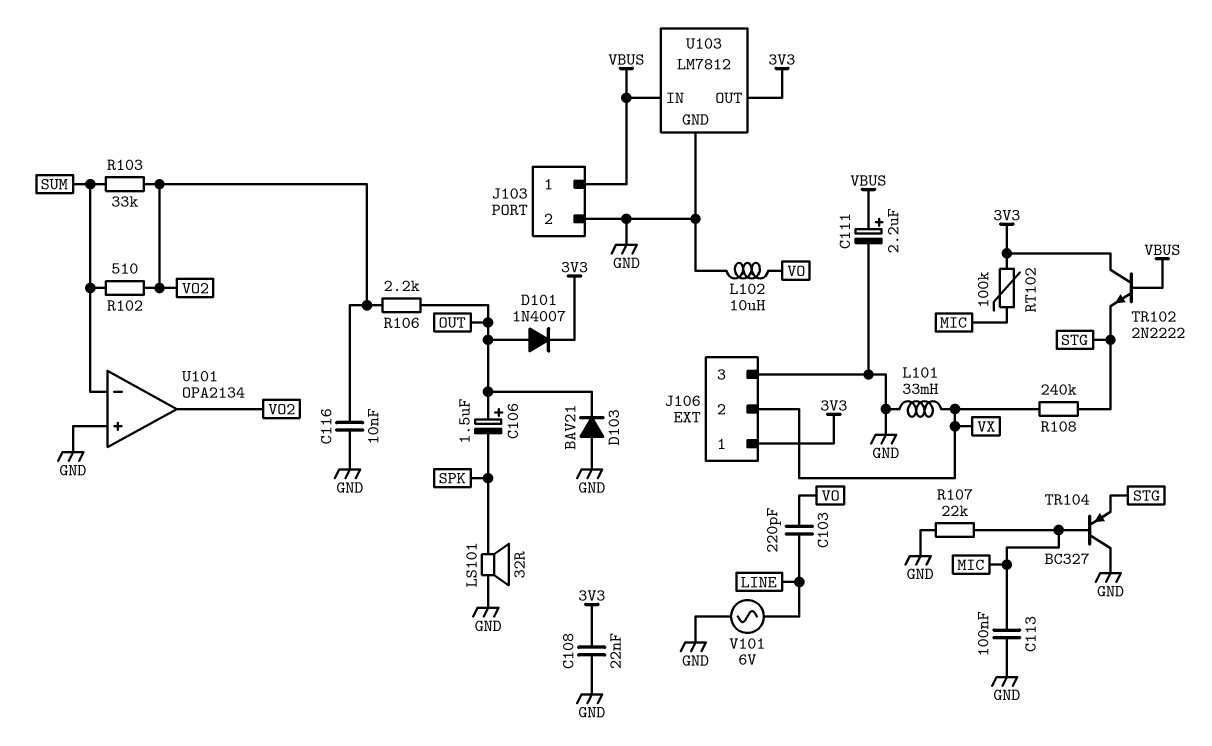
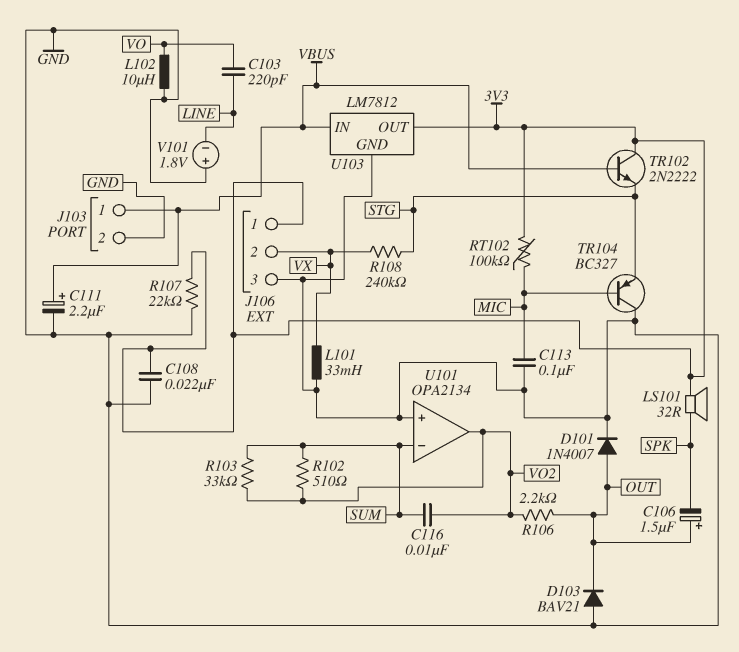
C116: 10nF (GND, VO2) -> 10nF (SUM, VO2)
D101: diode 1N4007 (A OUT, K 3V3) -> diode 1N4007 (A OUT, K GND)
LS101: speaker 32R (GND, SPK) -> speaker 32R (3V3, SPK)
R107: 22k (GND, MIC) -> 22k (3V3, GND)
V101: AC 6V (GND, LINE) -> 1.8V (plus GND, minus LINE)

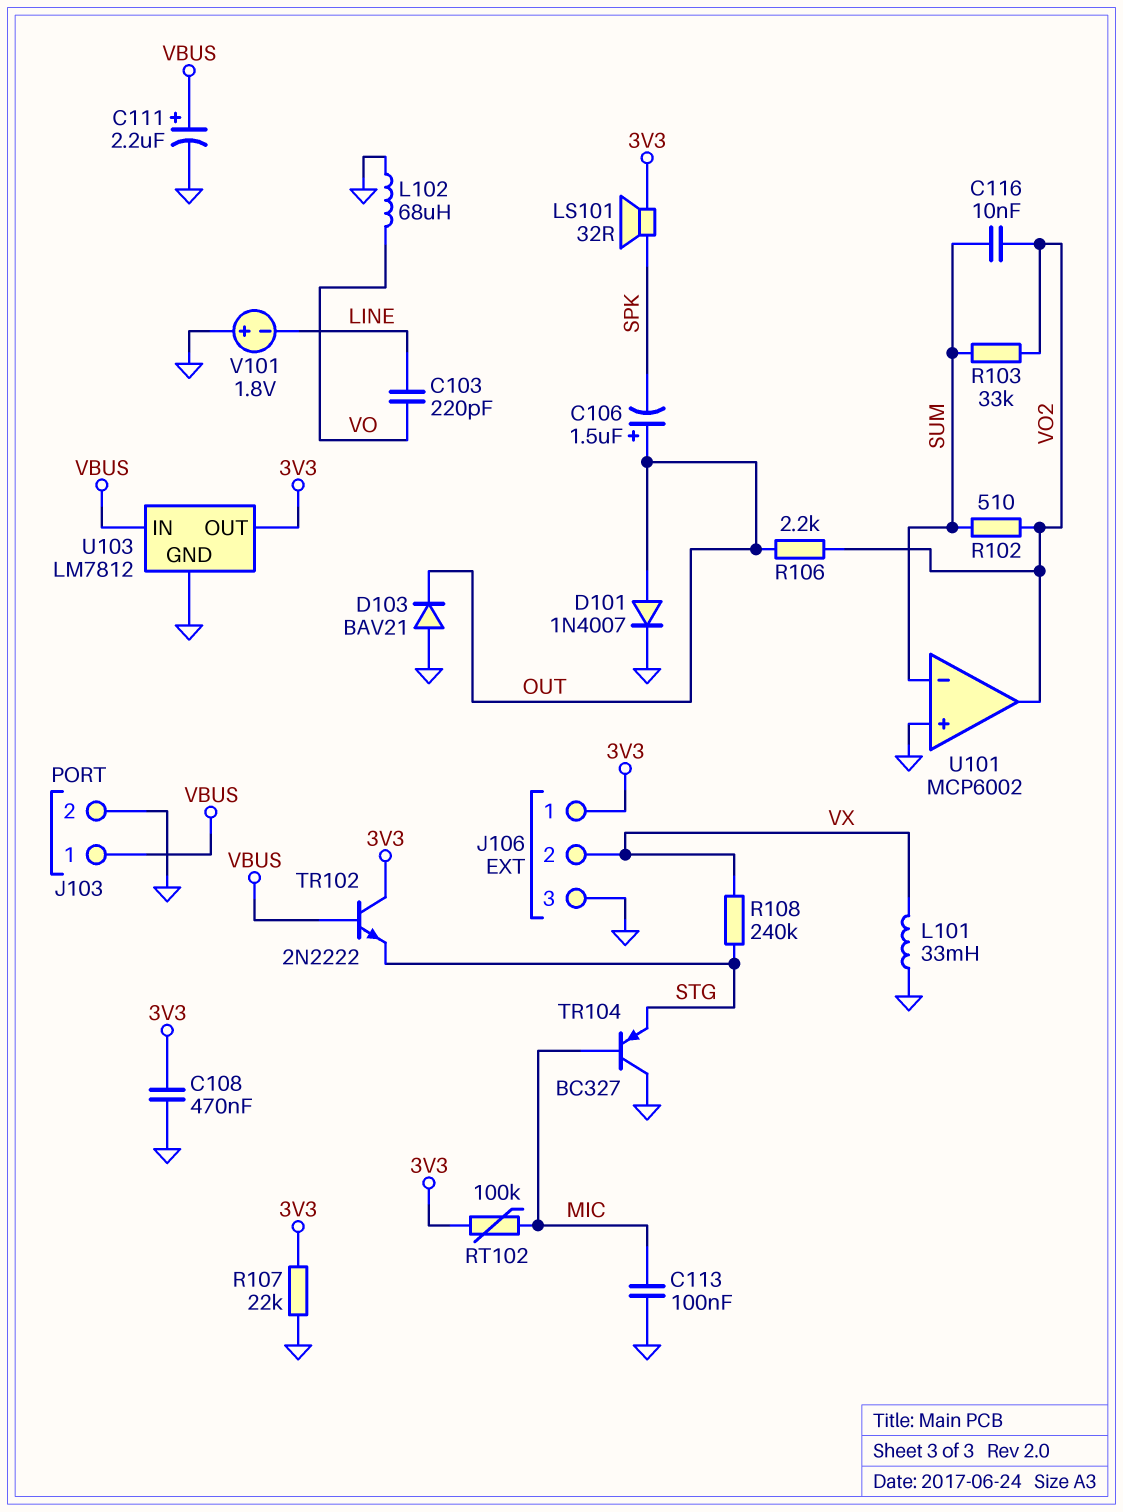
C108: 22nF (3V3, GND) -> 470nF (3V3, GND)
L102: 10uH (GND, VO) -> 68uH (GND, VO)
U101: OPA2134 -> MCP6002

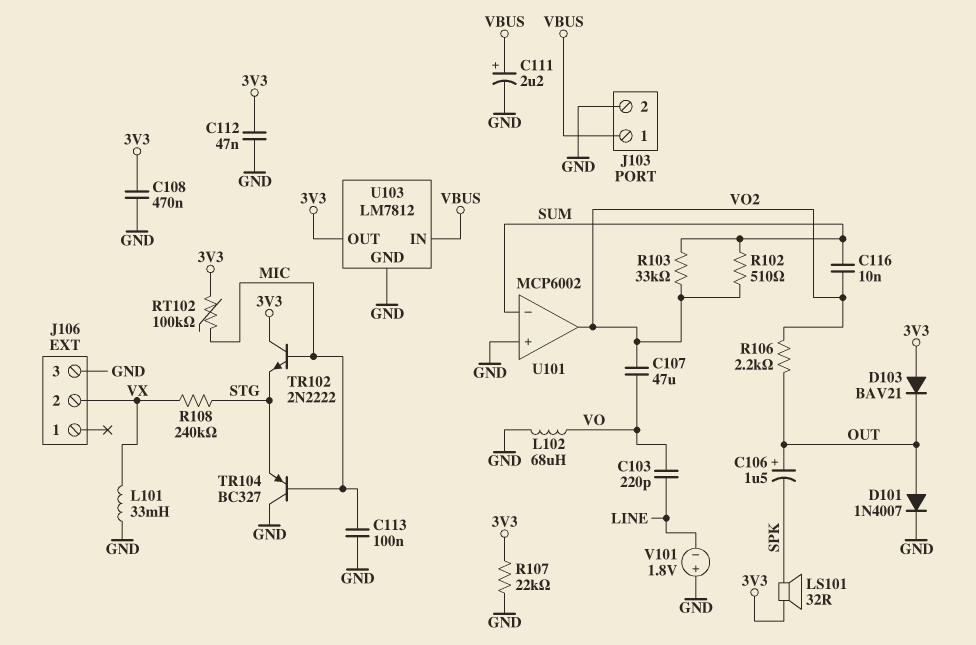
C107: none -> 47uF (VO, VO2)
C112: none -> 47nF (3V3, GND)
D103: diode BAV21 (A GND, K OUT) -> diode BAV21 (A 3V3, K OUT)
J106 pin 1: 3V3 -> none
TR102: NPN 2N2222 (B VBUS, C 3V3, E STG) -> NPN 2N2222 (B MIC, C 3V3, E STG)

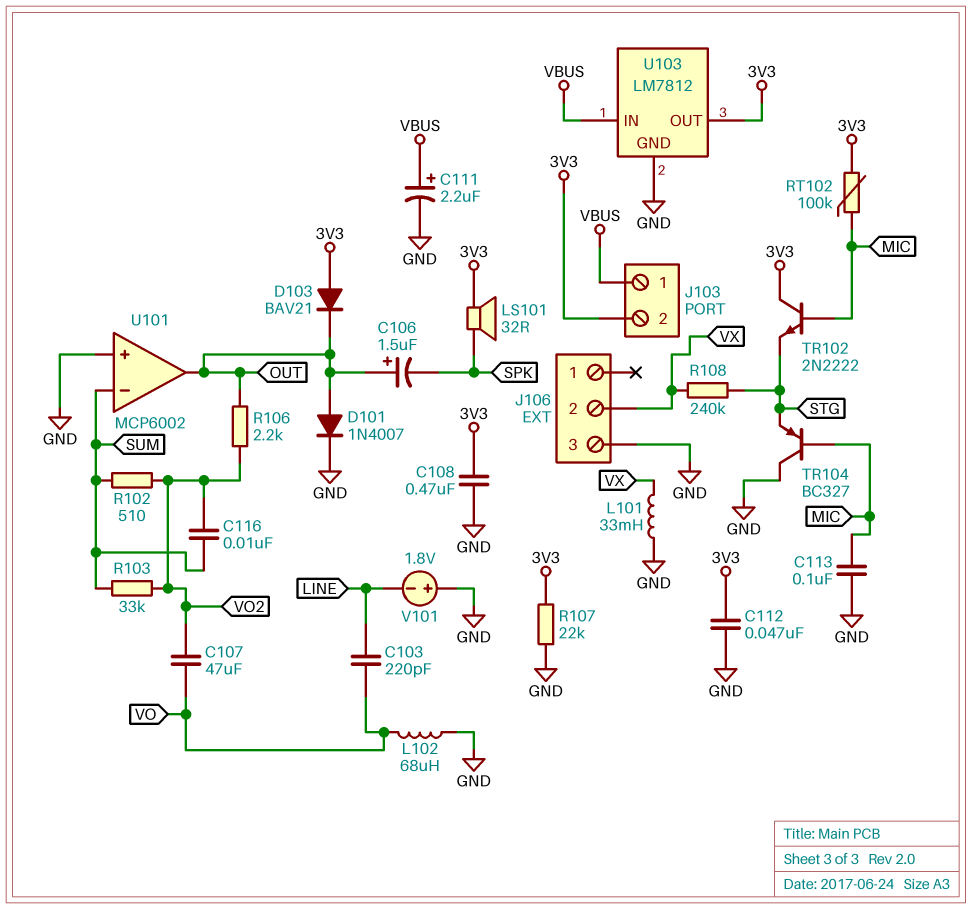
J103 pin 2: GND -> 3V3
U101 pin out: VO2 -> OUT

